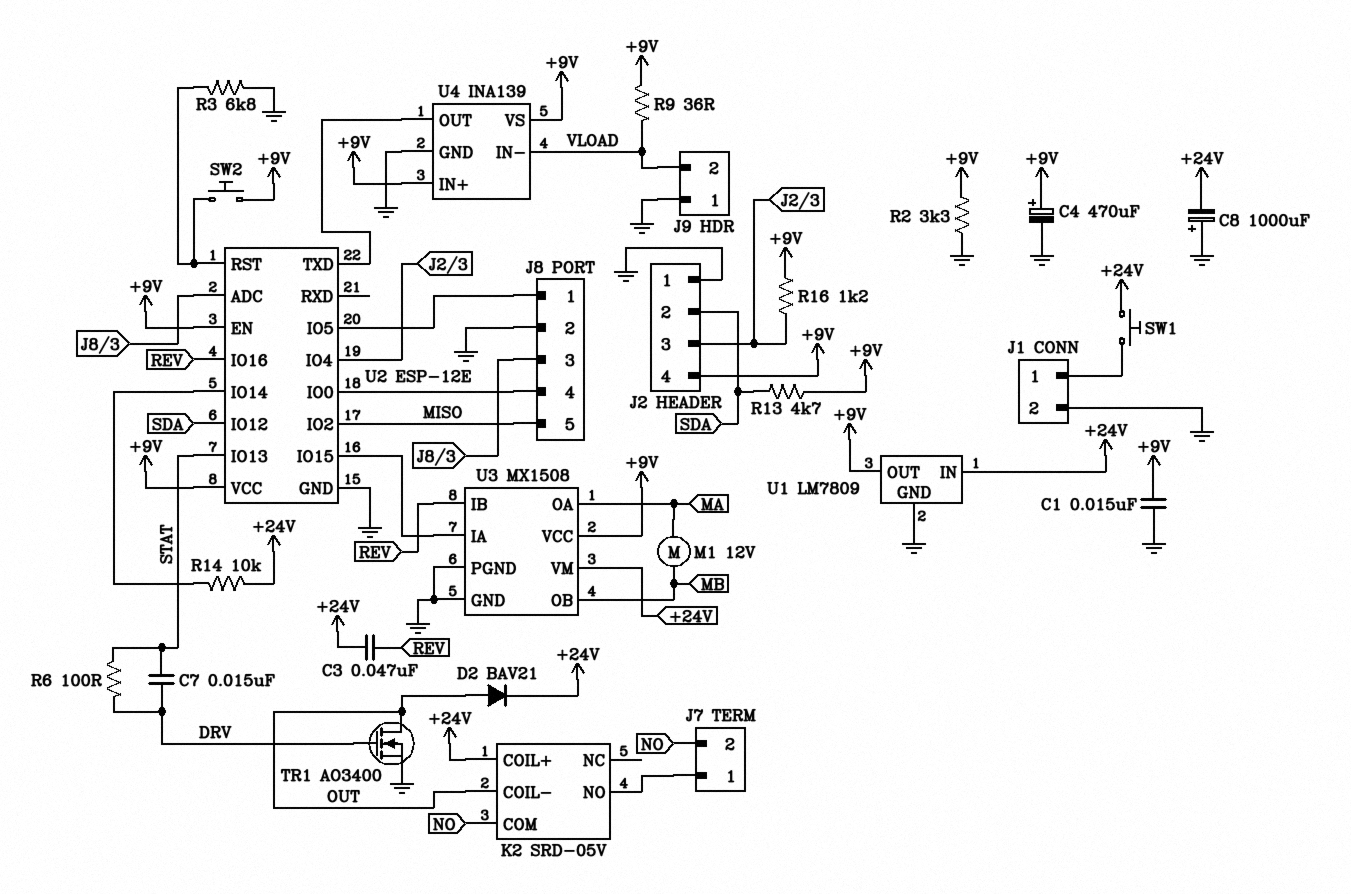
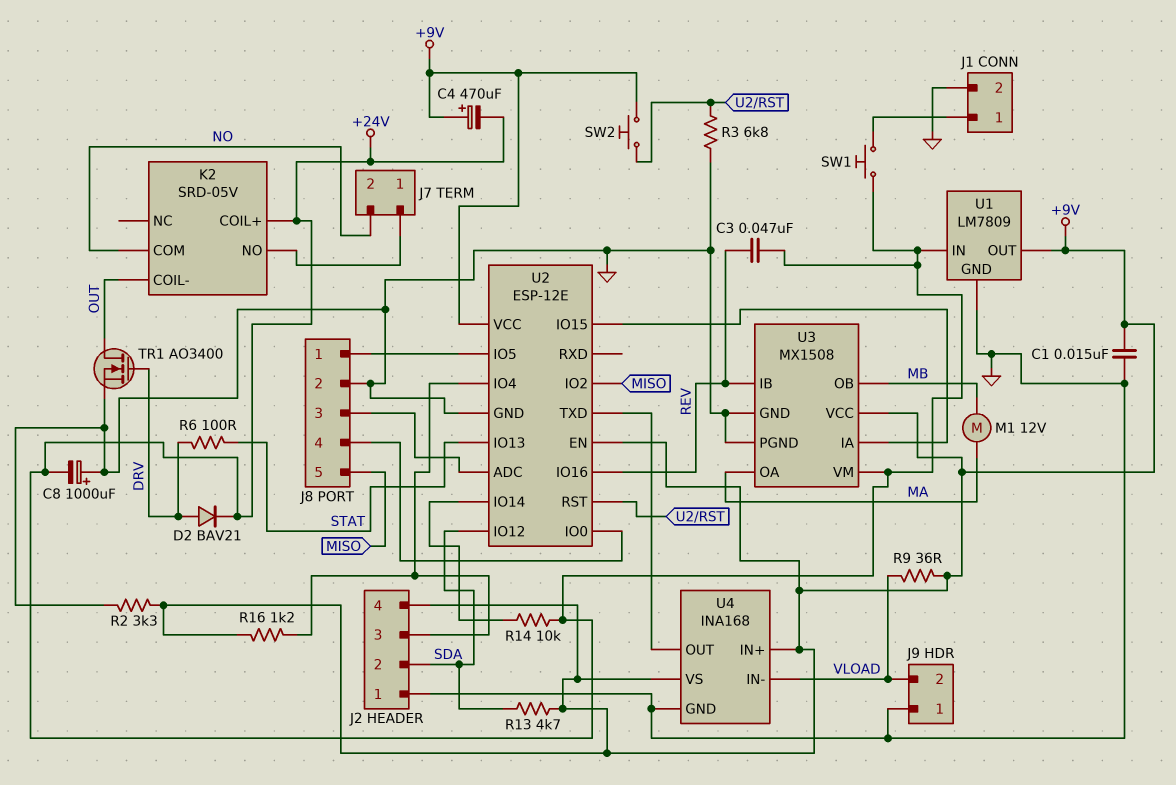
C4: 470uF (plus +9V, minus GND) -> 470uF (plus +9V, minus +24V)
C7: 15nF (DRV, STAT) -> none
D2: diode BAV21 (A OUT, K +24V) -> diode BAV21 (A DRV, K +24V)
U4: INA139 -> INA168

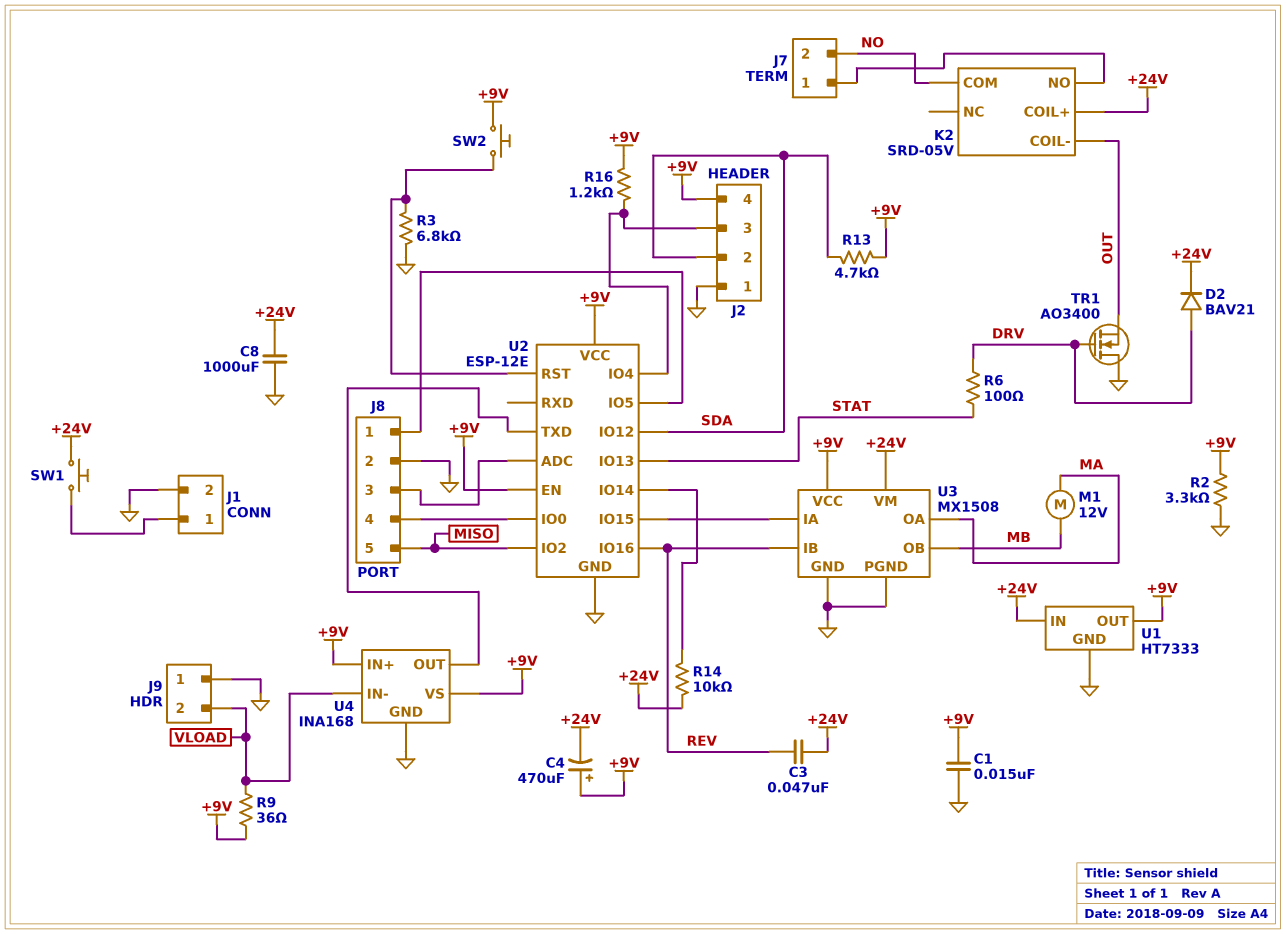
C8: 1000uF (plus GND, minus +24V) -> 1000uF (+24V, GND)
TR1: NMOS AO3400 (G DRV, D OUT, S GND) -> NMOS AO3400 (G DRV, D GND, S OUT)
U1: LM7809 -> HT7333

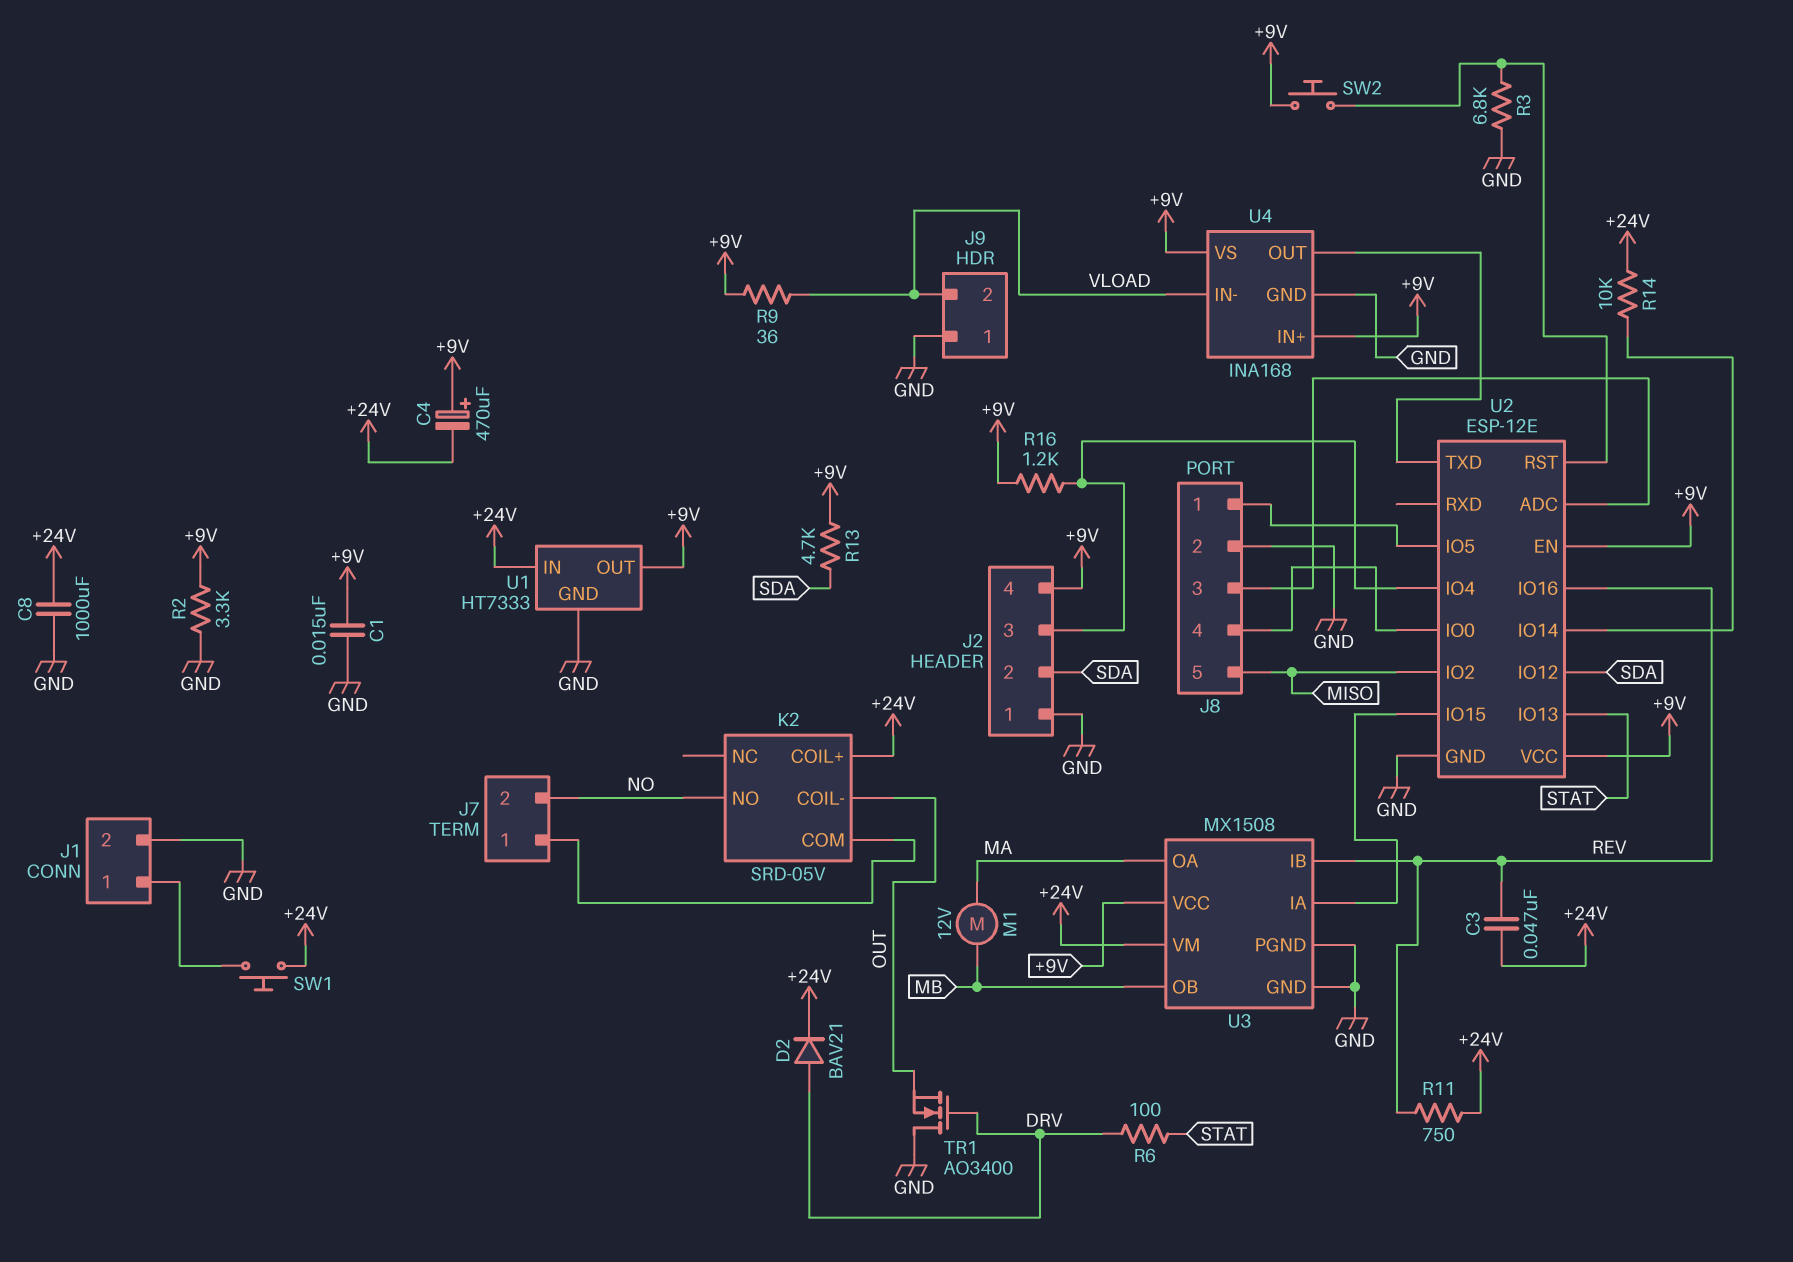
K2 pin COM: NO -> J7/1
K2 pin NO: J7/1 -> NO
R11: none -> 750 (+24V, REV)

